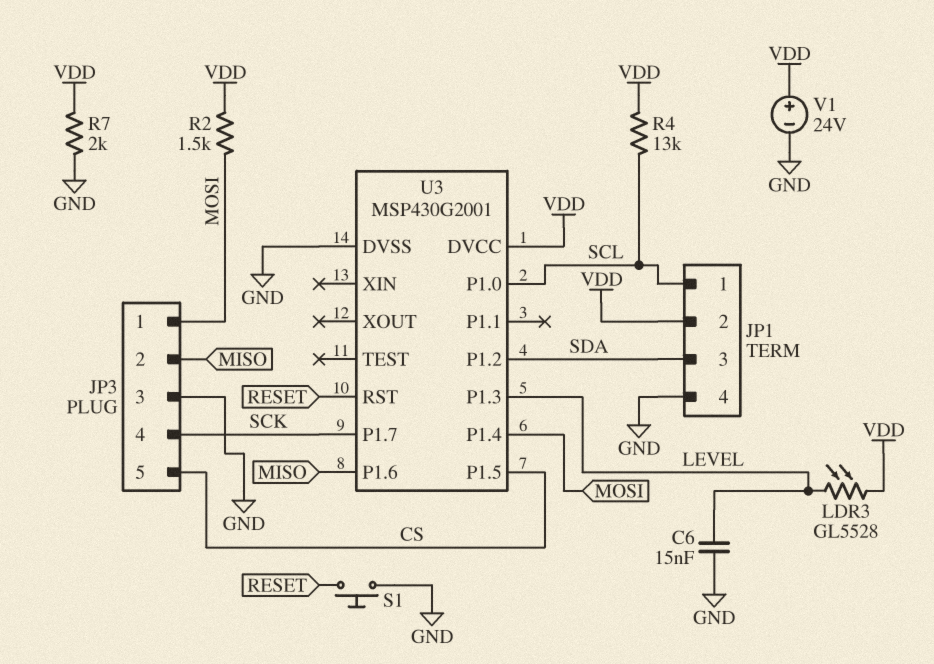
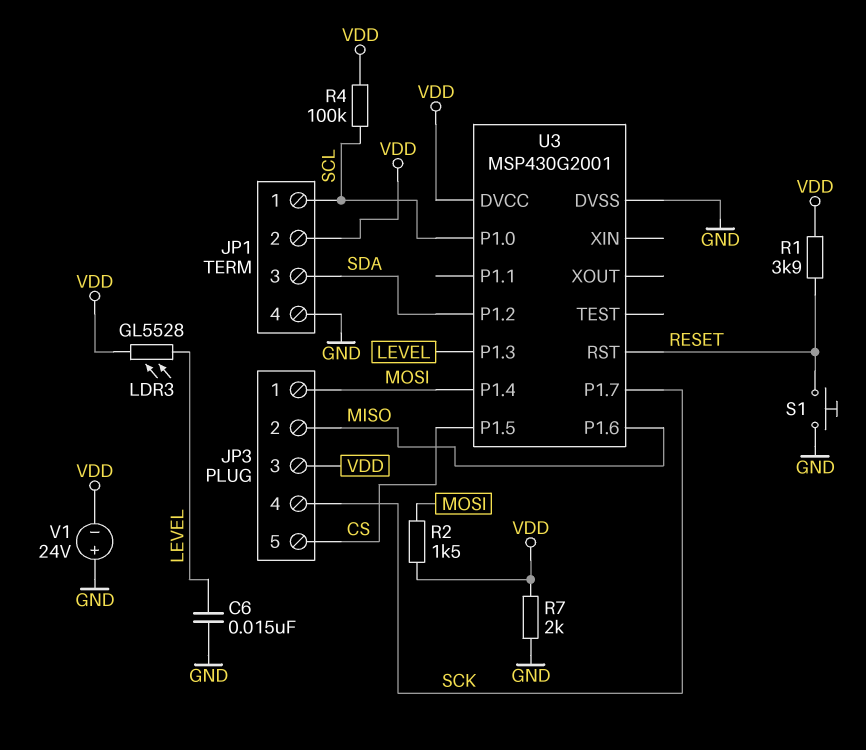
JP3 pin 3: GND -> VDD
R1: none -> 3.9k (RESET, VDD)
R4: 13k (SCL, VDD) -> 100k (SCL, VDD)
V1: 24V (plus VDD, minus GND) -> 24V (plus GND, minus VDD)

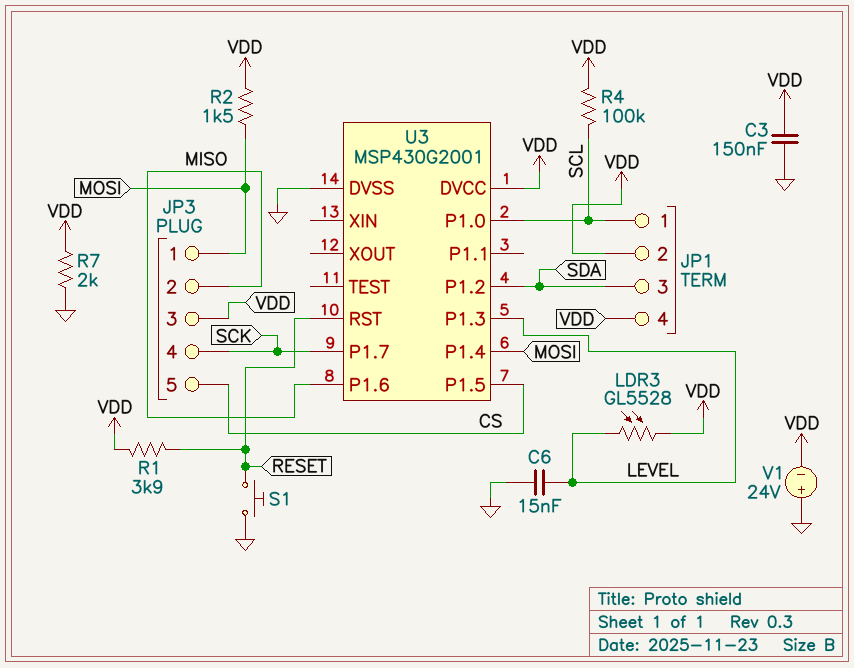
C3: none -> 150nF (GND, VDD)
JP1 pin 4: GND -> VDD

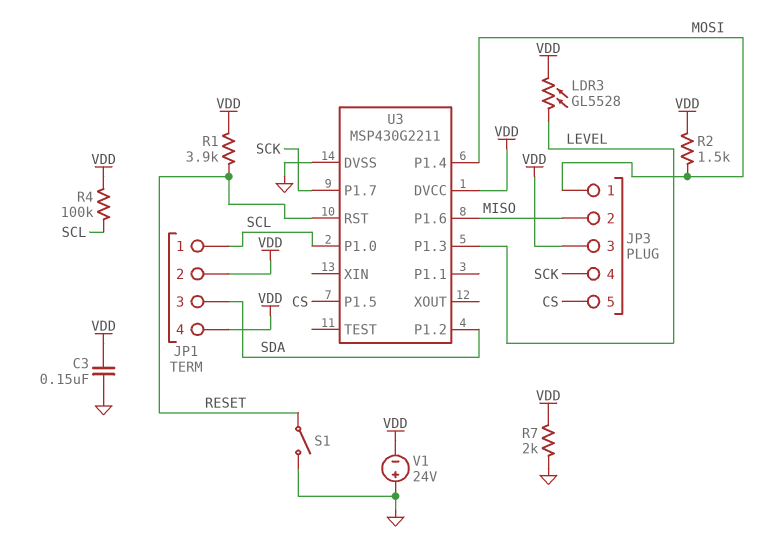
C6: 15nF (GND, LEVEL) -> none
S1: button (GND, RESET) -> switch (GND, RESET)
U3: MSP430G2001 -> MSP430G2211

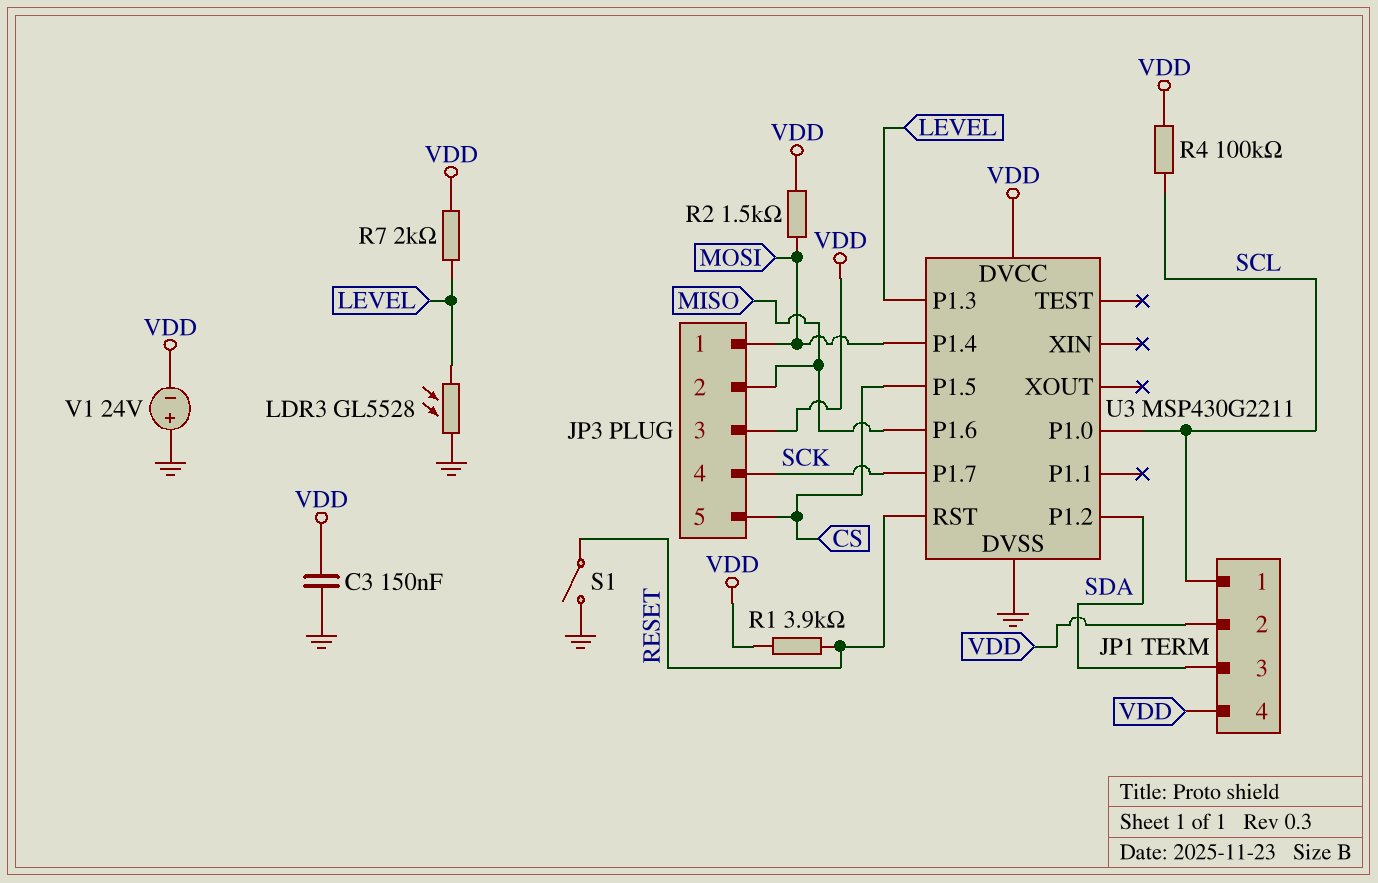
LDR3: GL5528 (LEVEL, VDD) -> GL5528 (GND, LEVEL)
R7: 2k (GND, VDD) -> 2k (LEVEL, VDD)

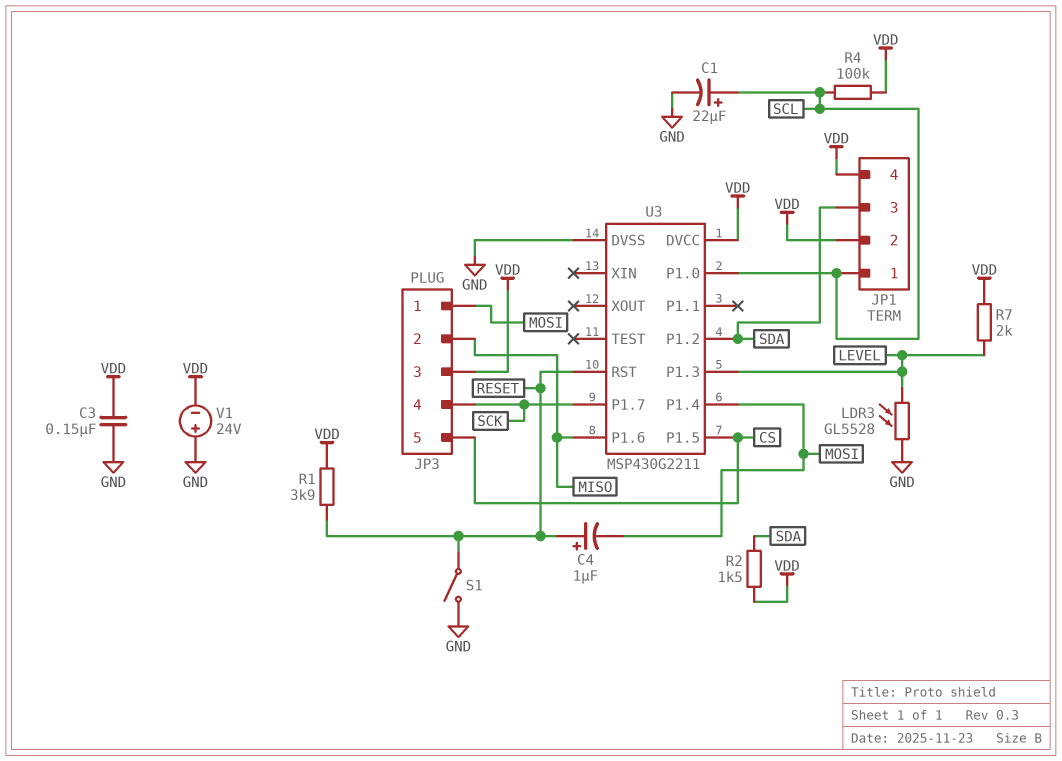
C1: none -> 22uF (plus SCL, minus GND)
C4: none -> 1uF (plus RESET, minus MOSI)
R2: 1.5k (MOSI, VDD) -> 1.5k (SDA, VDD)

